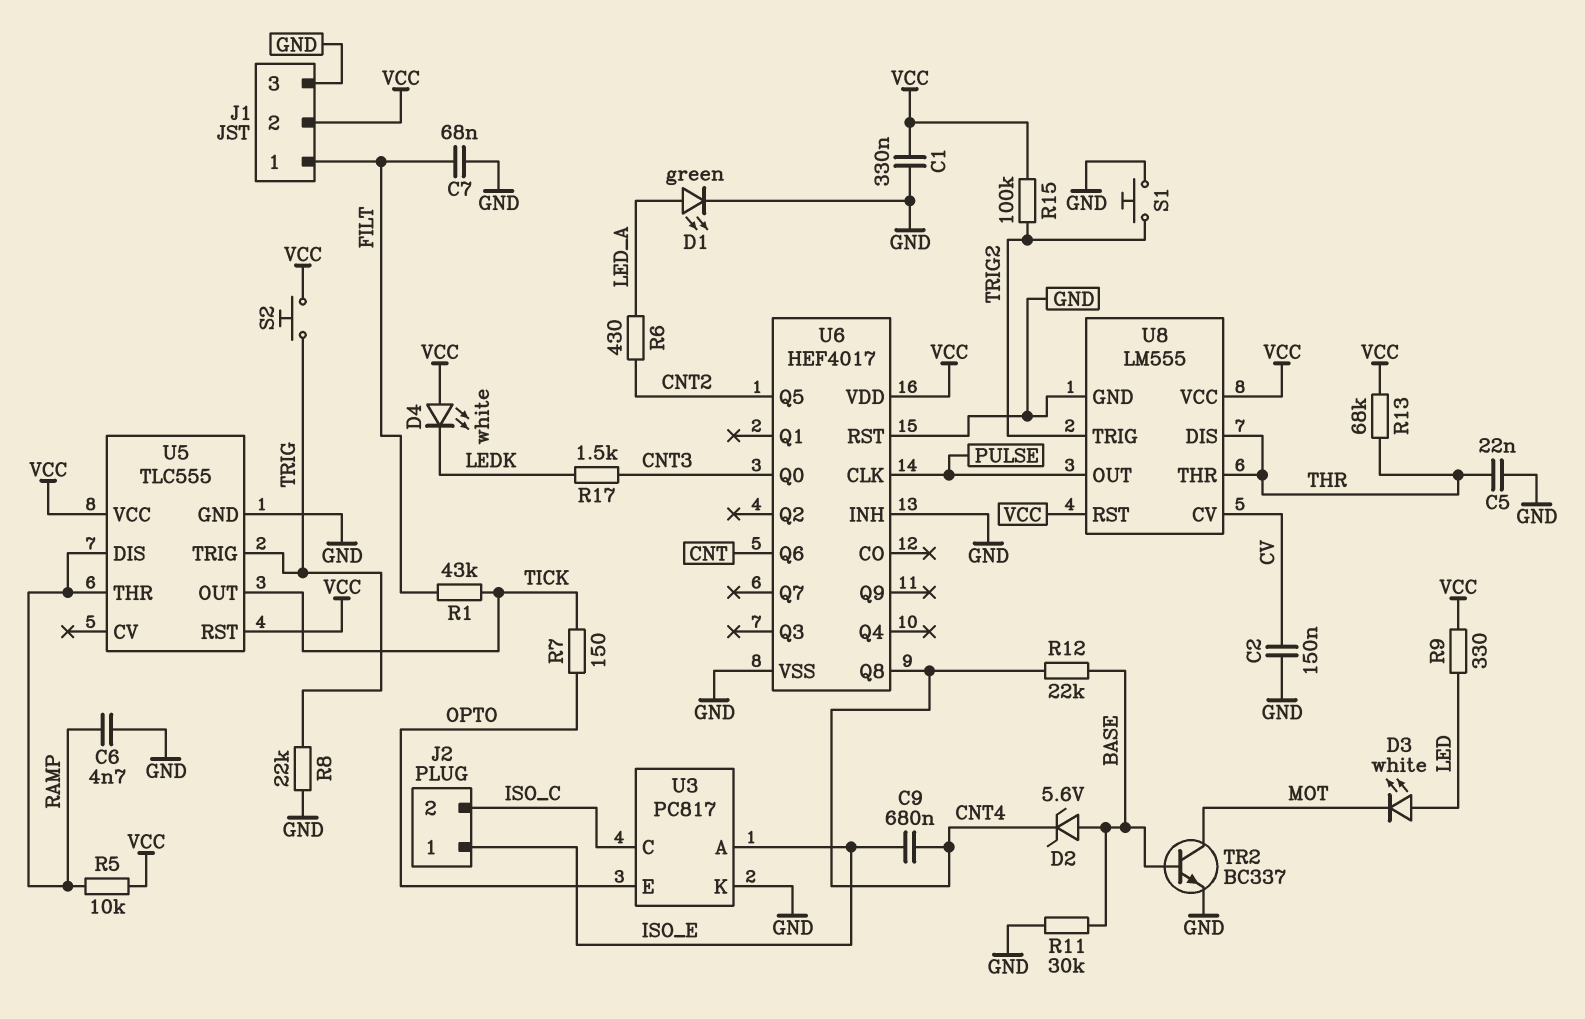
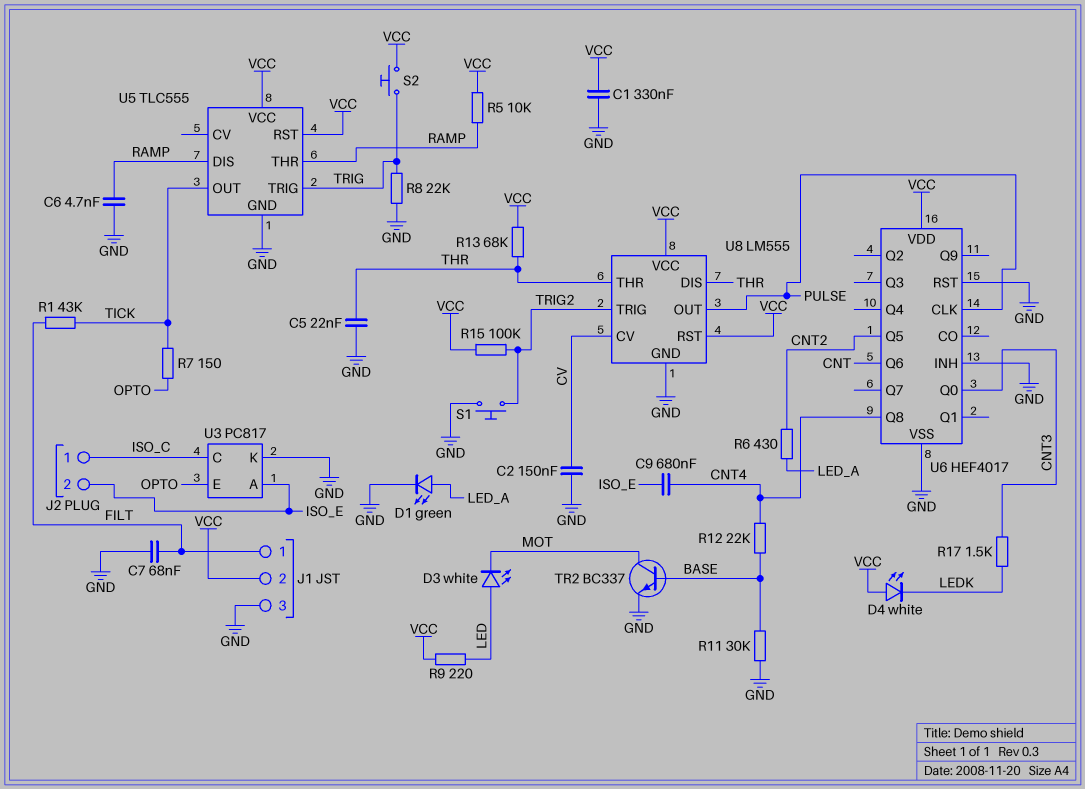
D2: zener 5.6V (A BASE, K CNT4) -> none
J2 pin 1: ISO_E -> ISO_C
J2 pin 2: ISO_C -> ISO_E
R9: 330 (LED, VCC) -> 220 (LED, VCC)

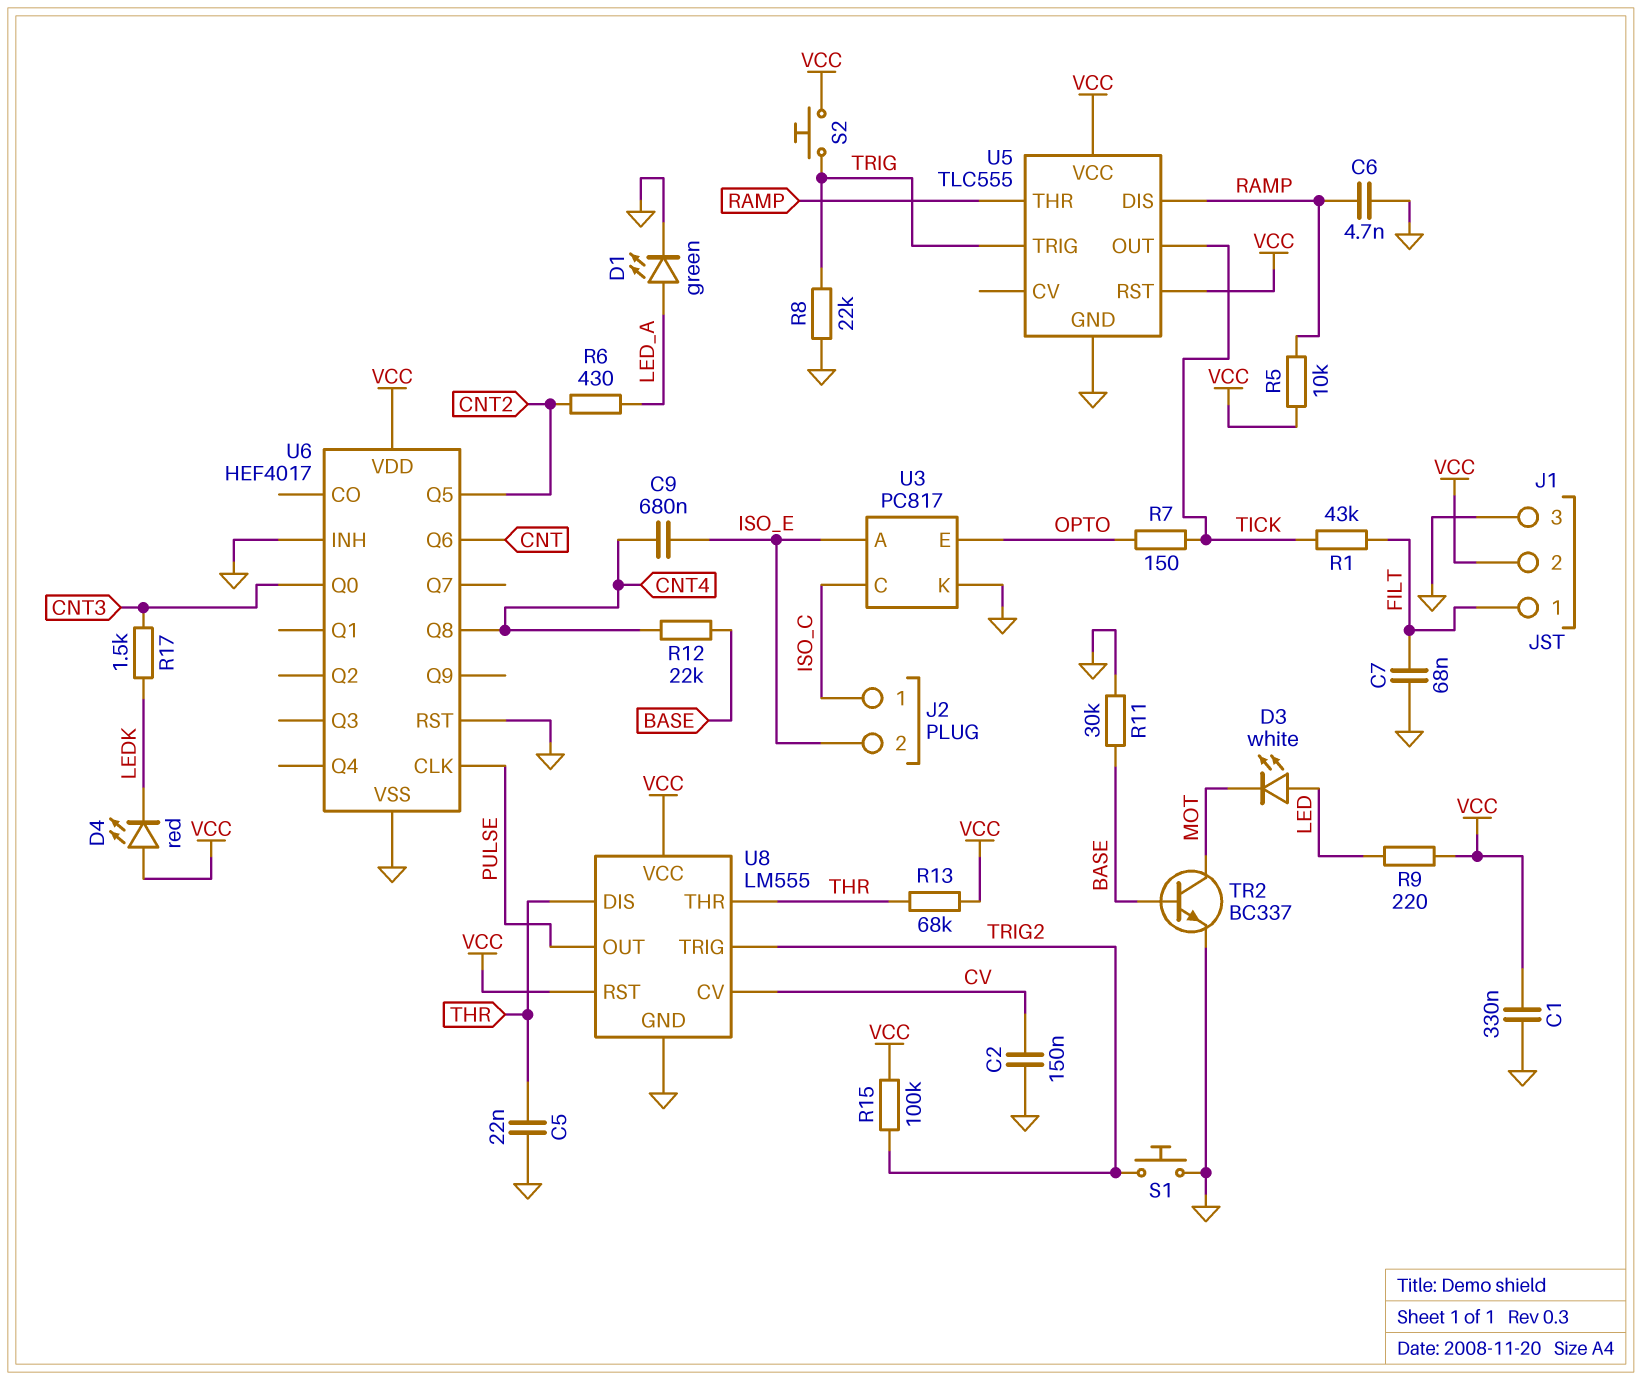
D4: LED white (A VCC, K LEDK) -> LED red (A VCC, K LEDK)

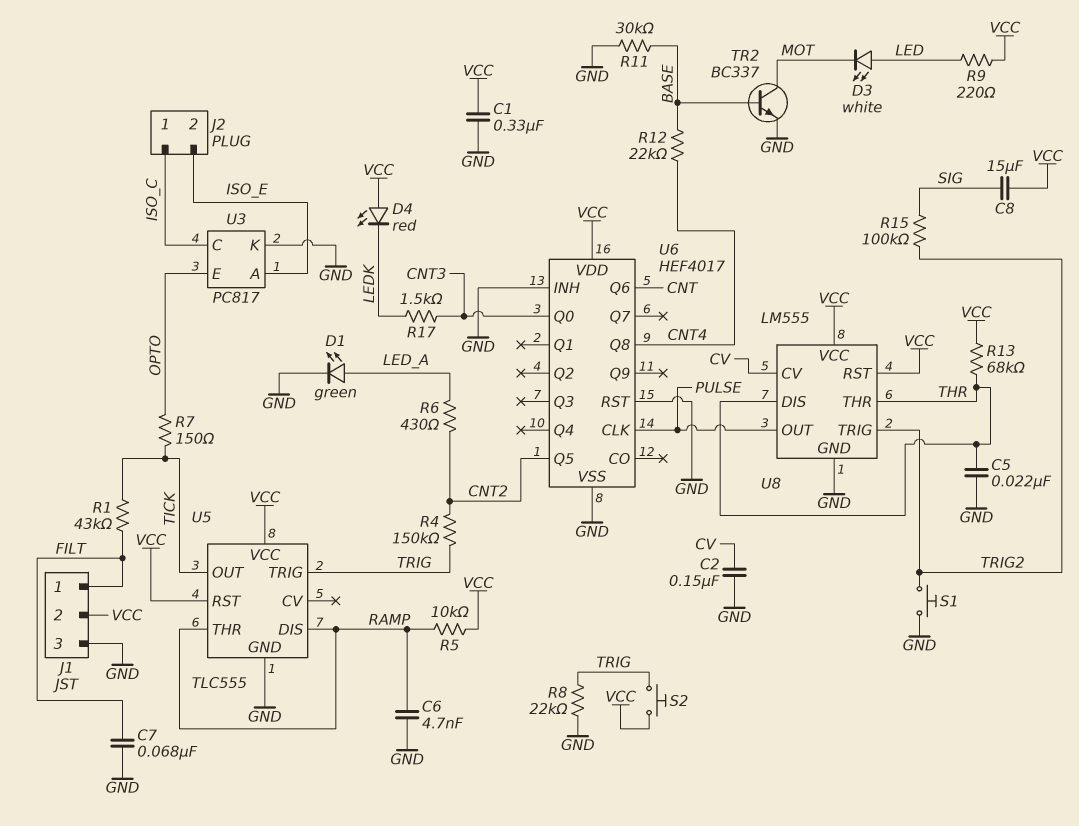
C8: none -> 15uF (SIG, VCC)
C9: 680nF (CNT4, ISO_E) -> none
R4: none -> 150k (CNT2, TRIG)
R15: 100k (TRIG2, VCC) -> 100k (SIG, TRIG2)

